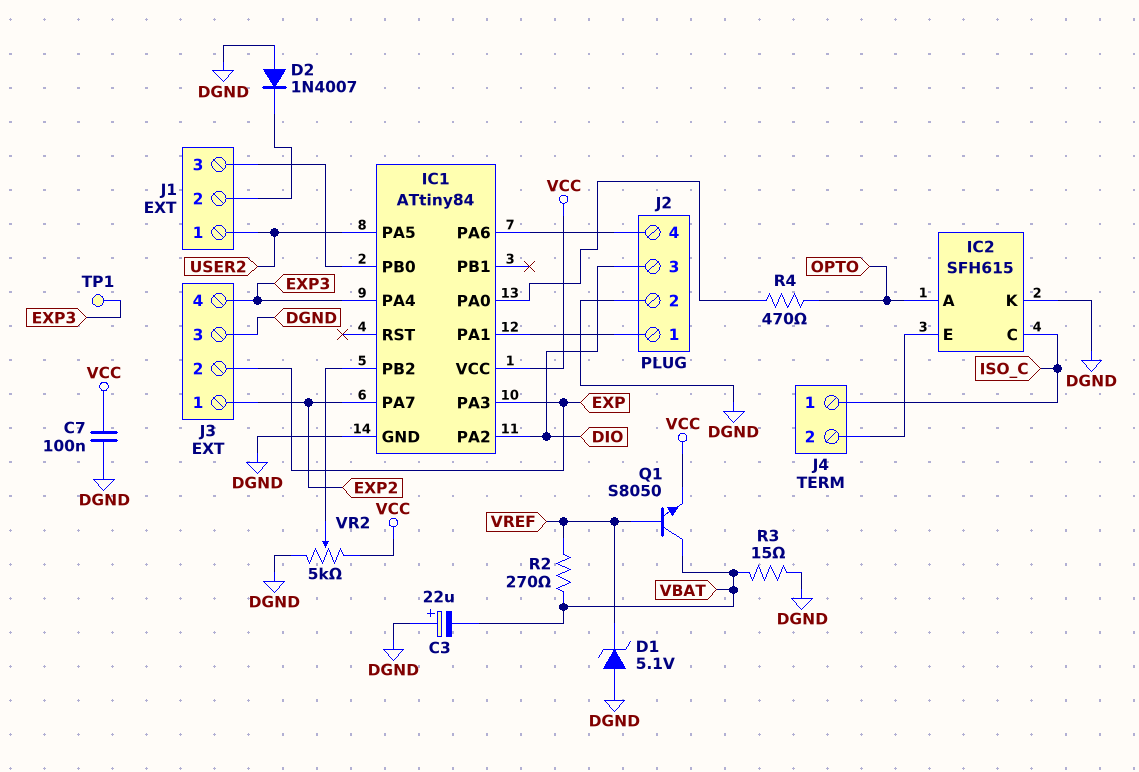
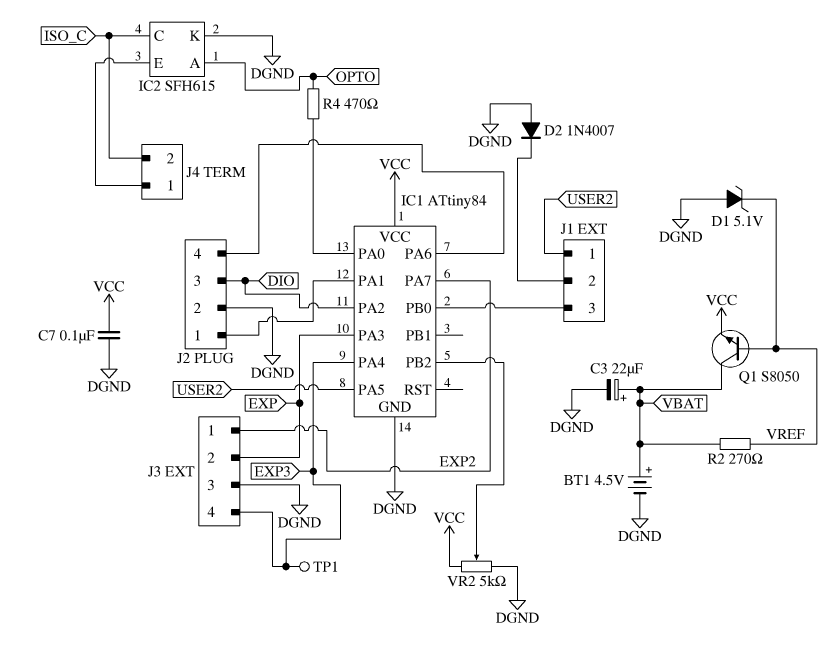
BT1: none -> 4.5V (plus VBAT, minus DGND)
C3: 22uF (plus DGND, minus VBAT) -> 22uF (plus VBAT, minus DGND)
J4 pin 1: ISO_C -> IC2/E
J4 pin 2: IC2/E -> ISO_C
R3: 15 (DGND, VBAT) -> none

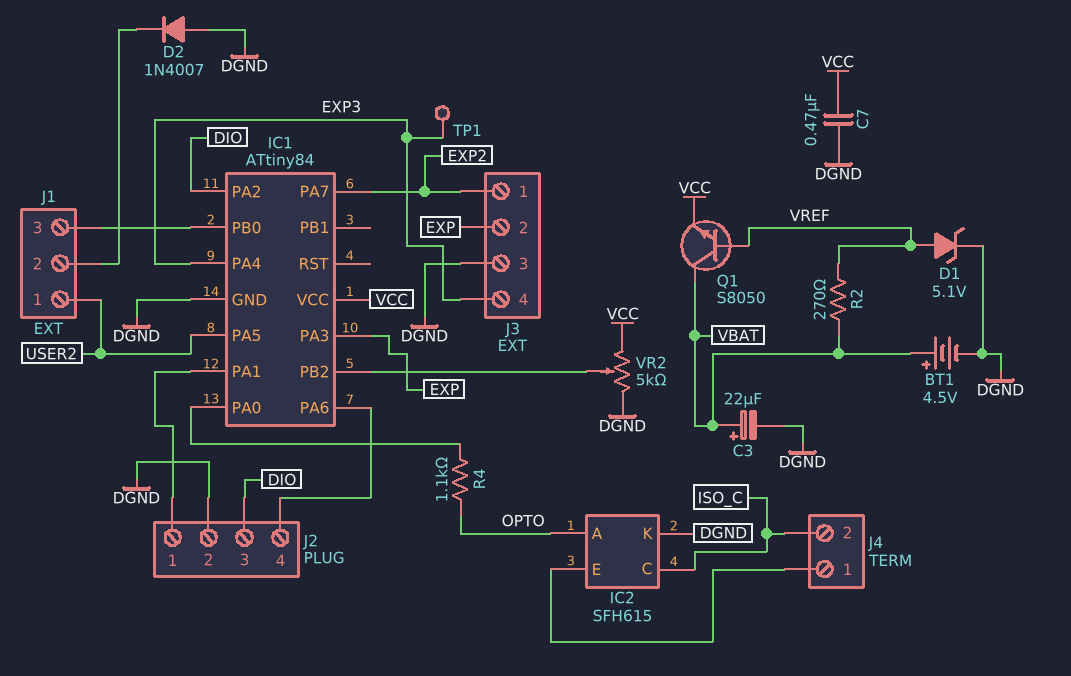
C7: 100nF (DGND, VCC) -> 470nF (DGND, VCC)
D1: zener 5.1V (A DGND, K VREF) -> zener 5.1V (A VREF, K DGND)
R4: 470 (IC1/PA0, OPTO) -> 1.1k (IC1/PA0, OPTO)

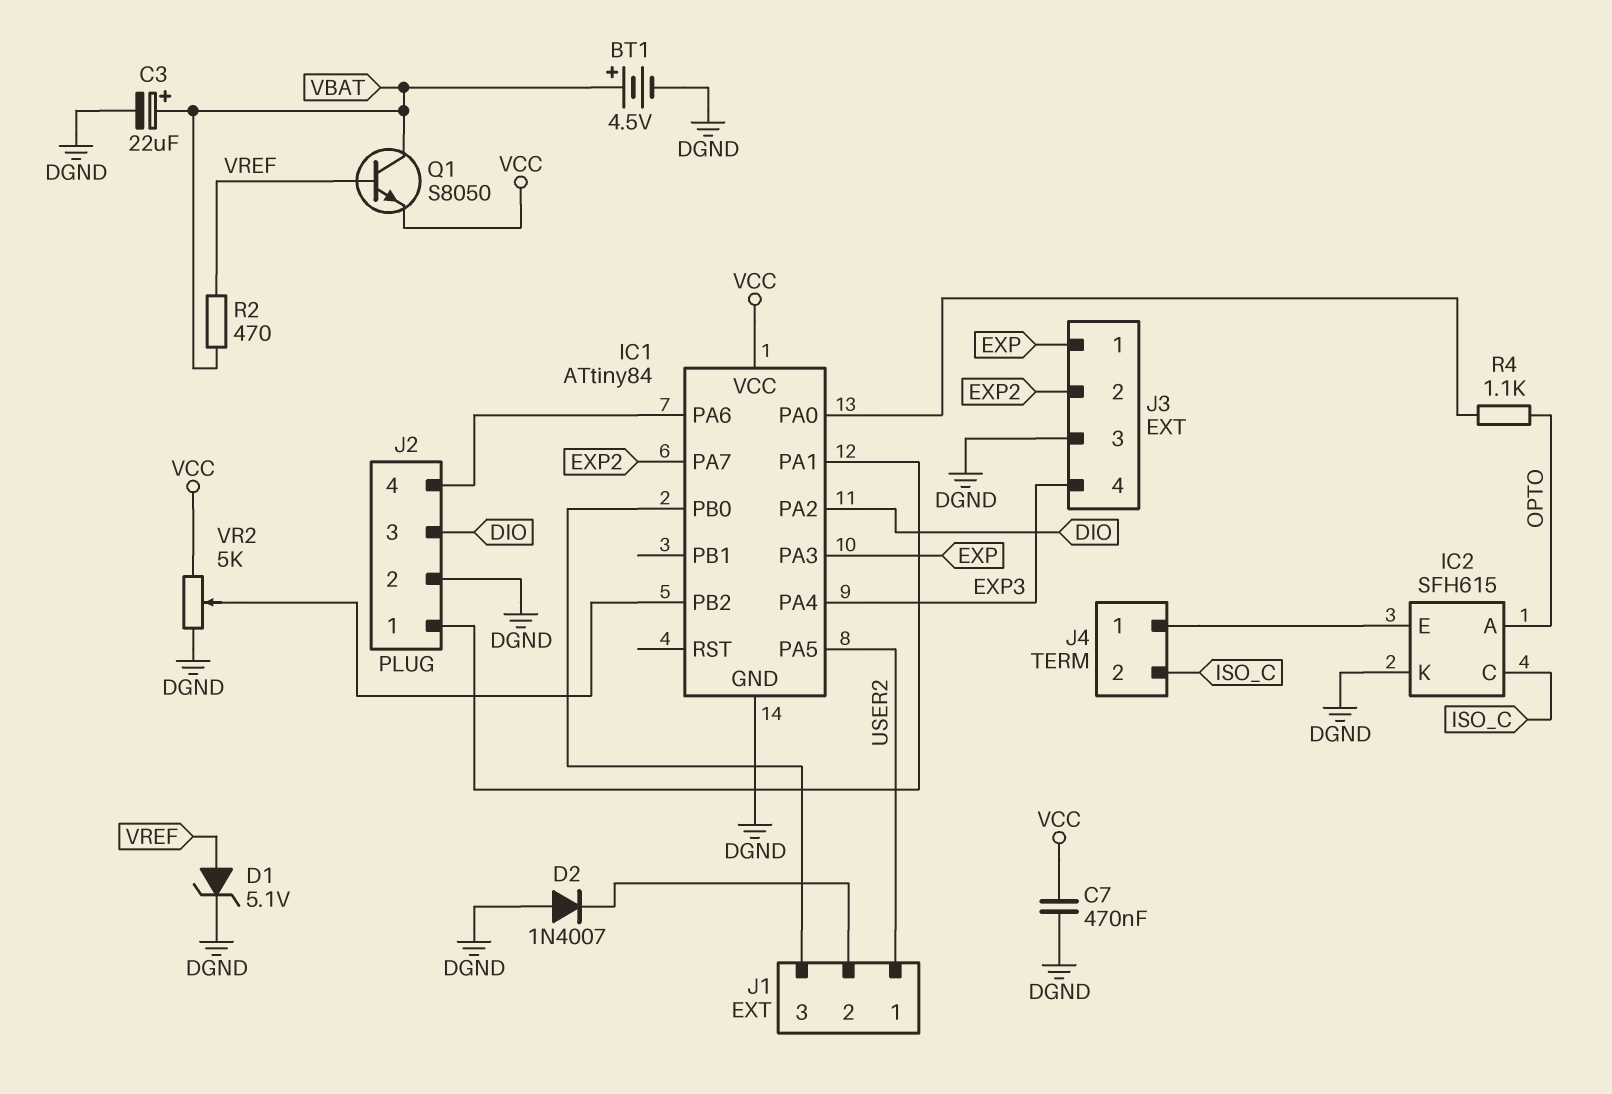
J3 pin 1: EXP2 -> EXP
J3 pin 2: EXP -> EXP2
R2: 270 (VBAT, VREF) -> 470 (VBAT, VREF)
TP1: test point (EXP3) -> none

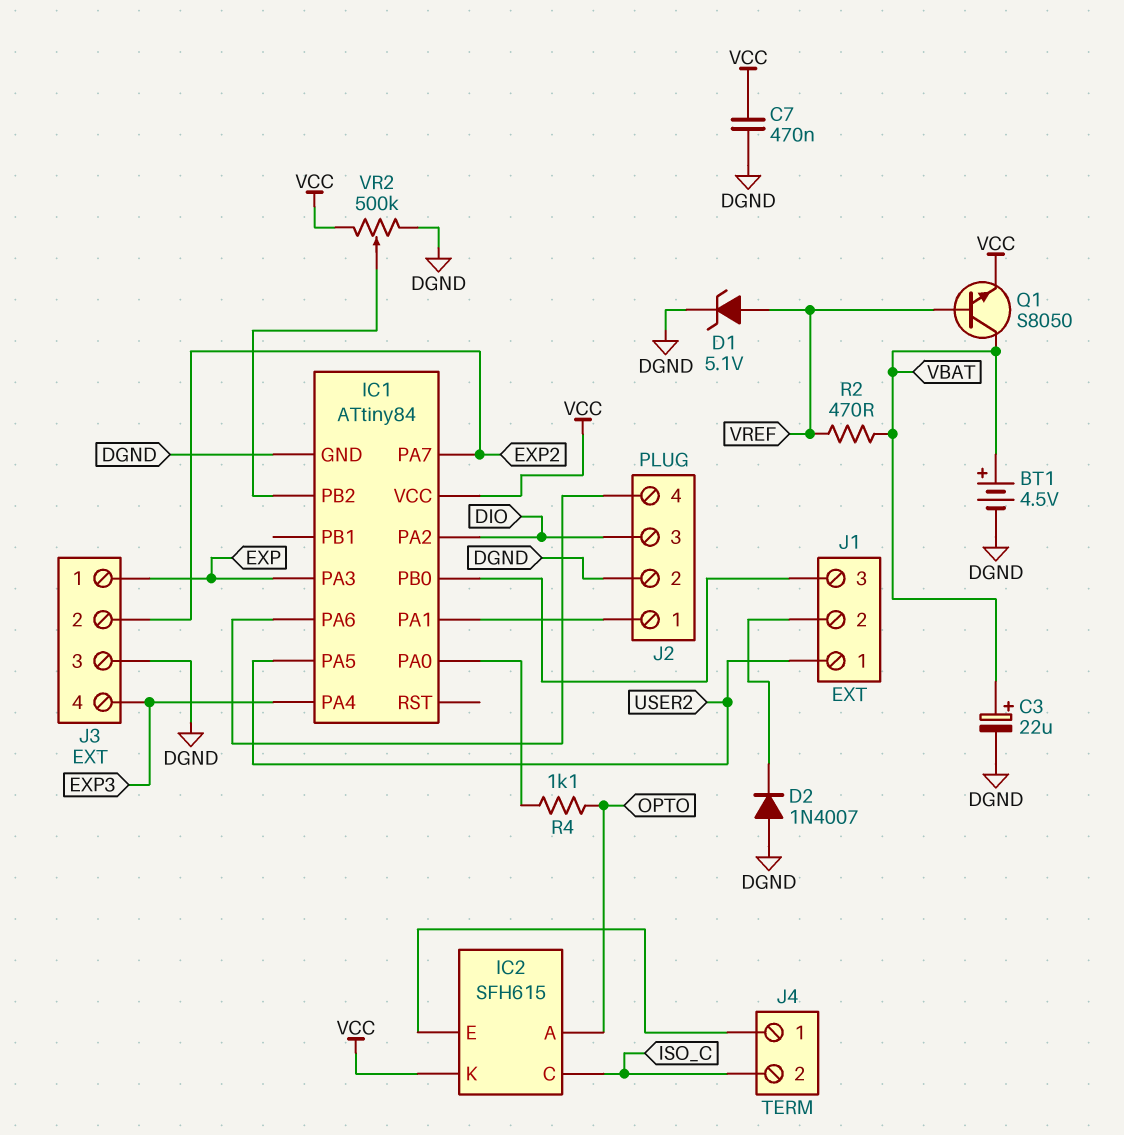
IC2 pin K: DGND -> VCC
VR2: 5k (DGND, VCC, wiper IC1/PB2) -> 500k (DGND, VCC, wiper IC1/PB2)

